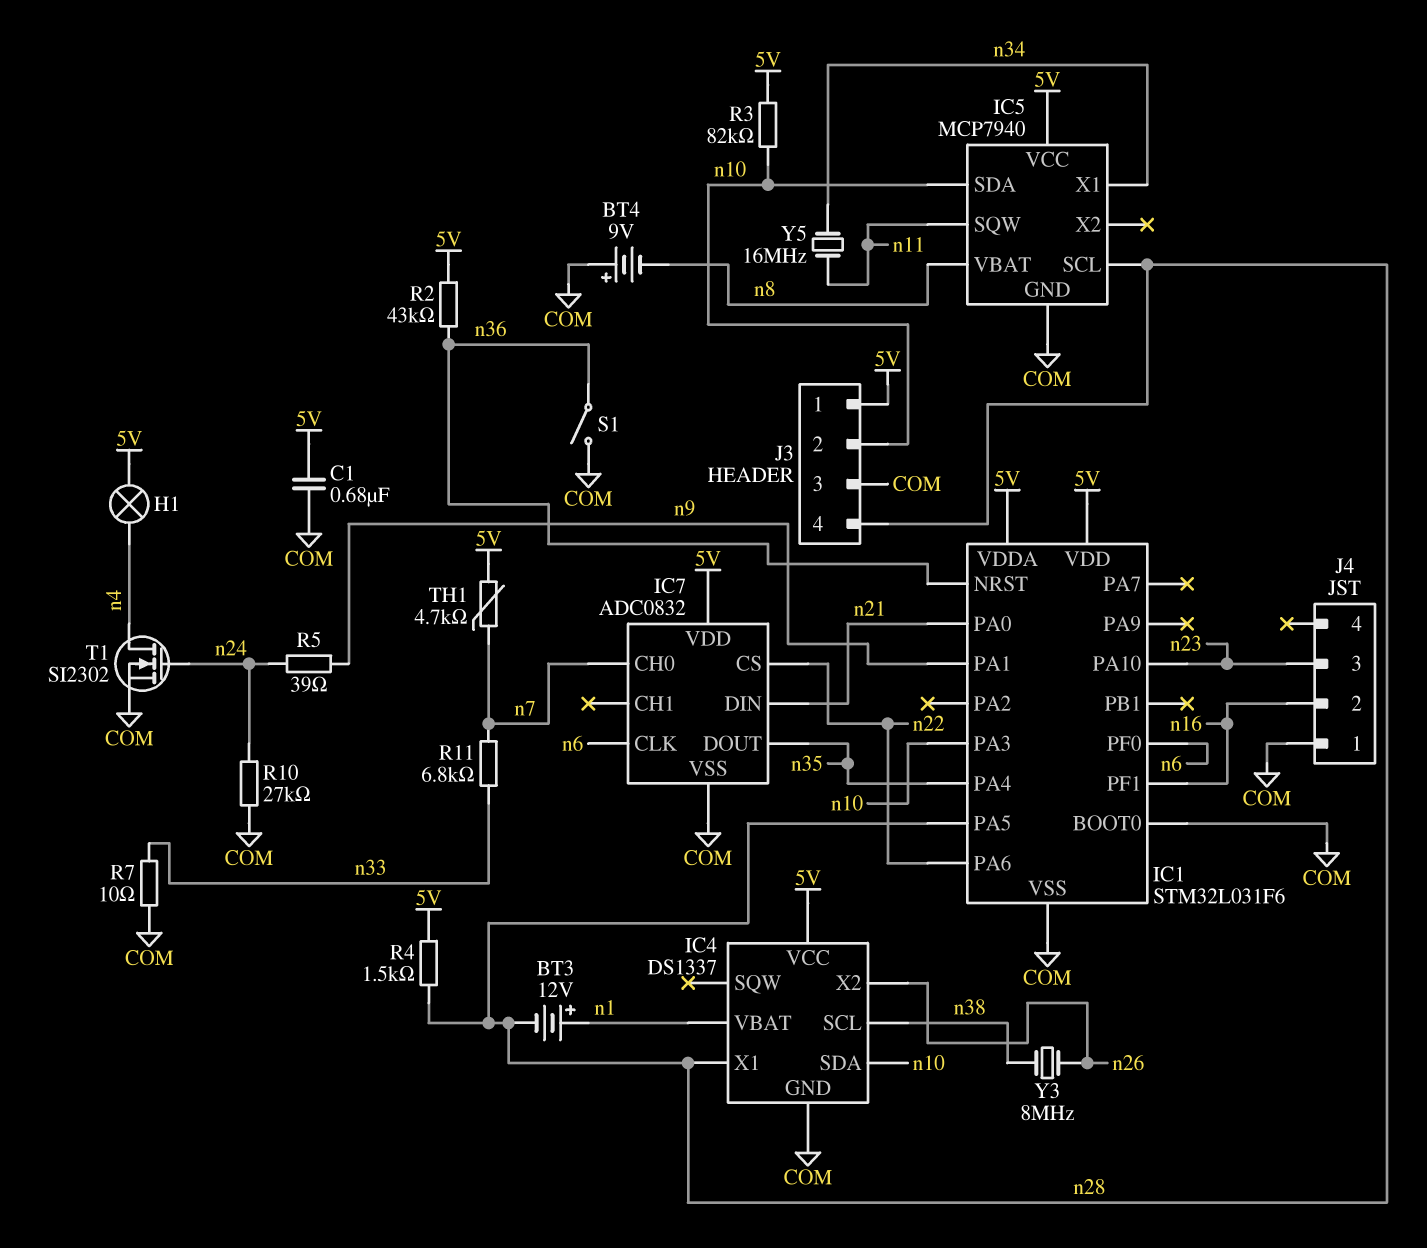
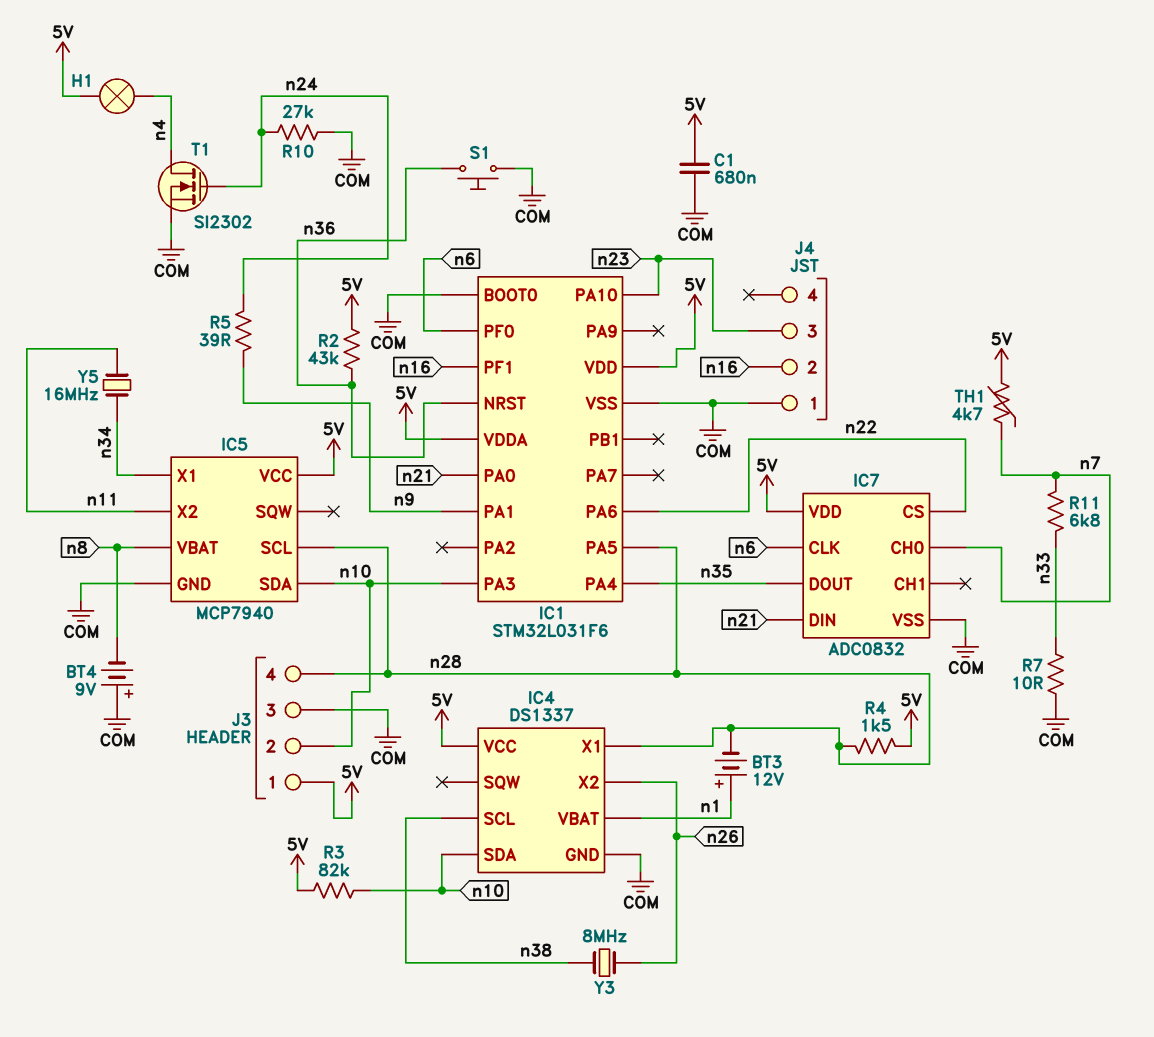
IC5 pin SQW: n11 -> none
IC5 pin X2: none -> n11
S1: switch (COM, n36) -> button (COM, n36)

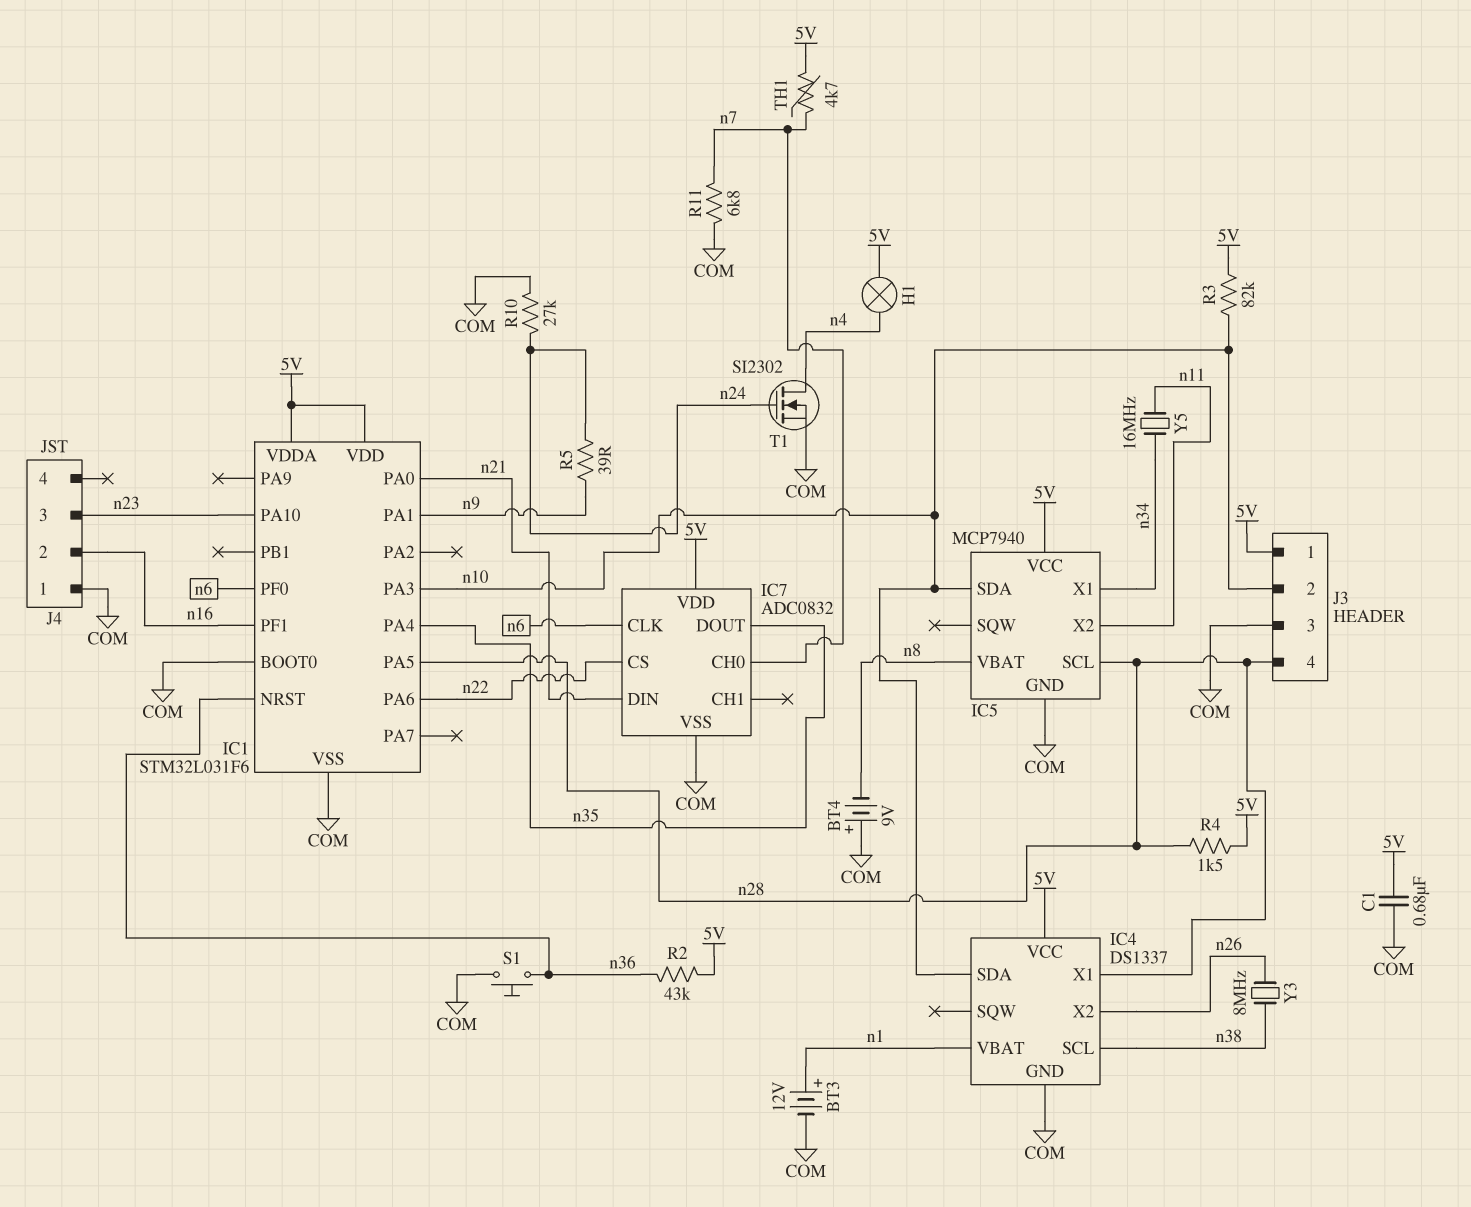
BT3: 12V (plus n1, minus n28) -> 12V (plus n1, minus COM)
R7: 10 (COM, n33) -> none
R11: 6.8k (n7, n33) -> 6.8k (COM, n7)

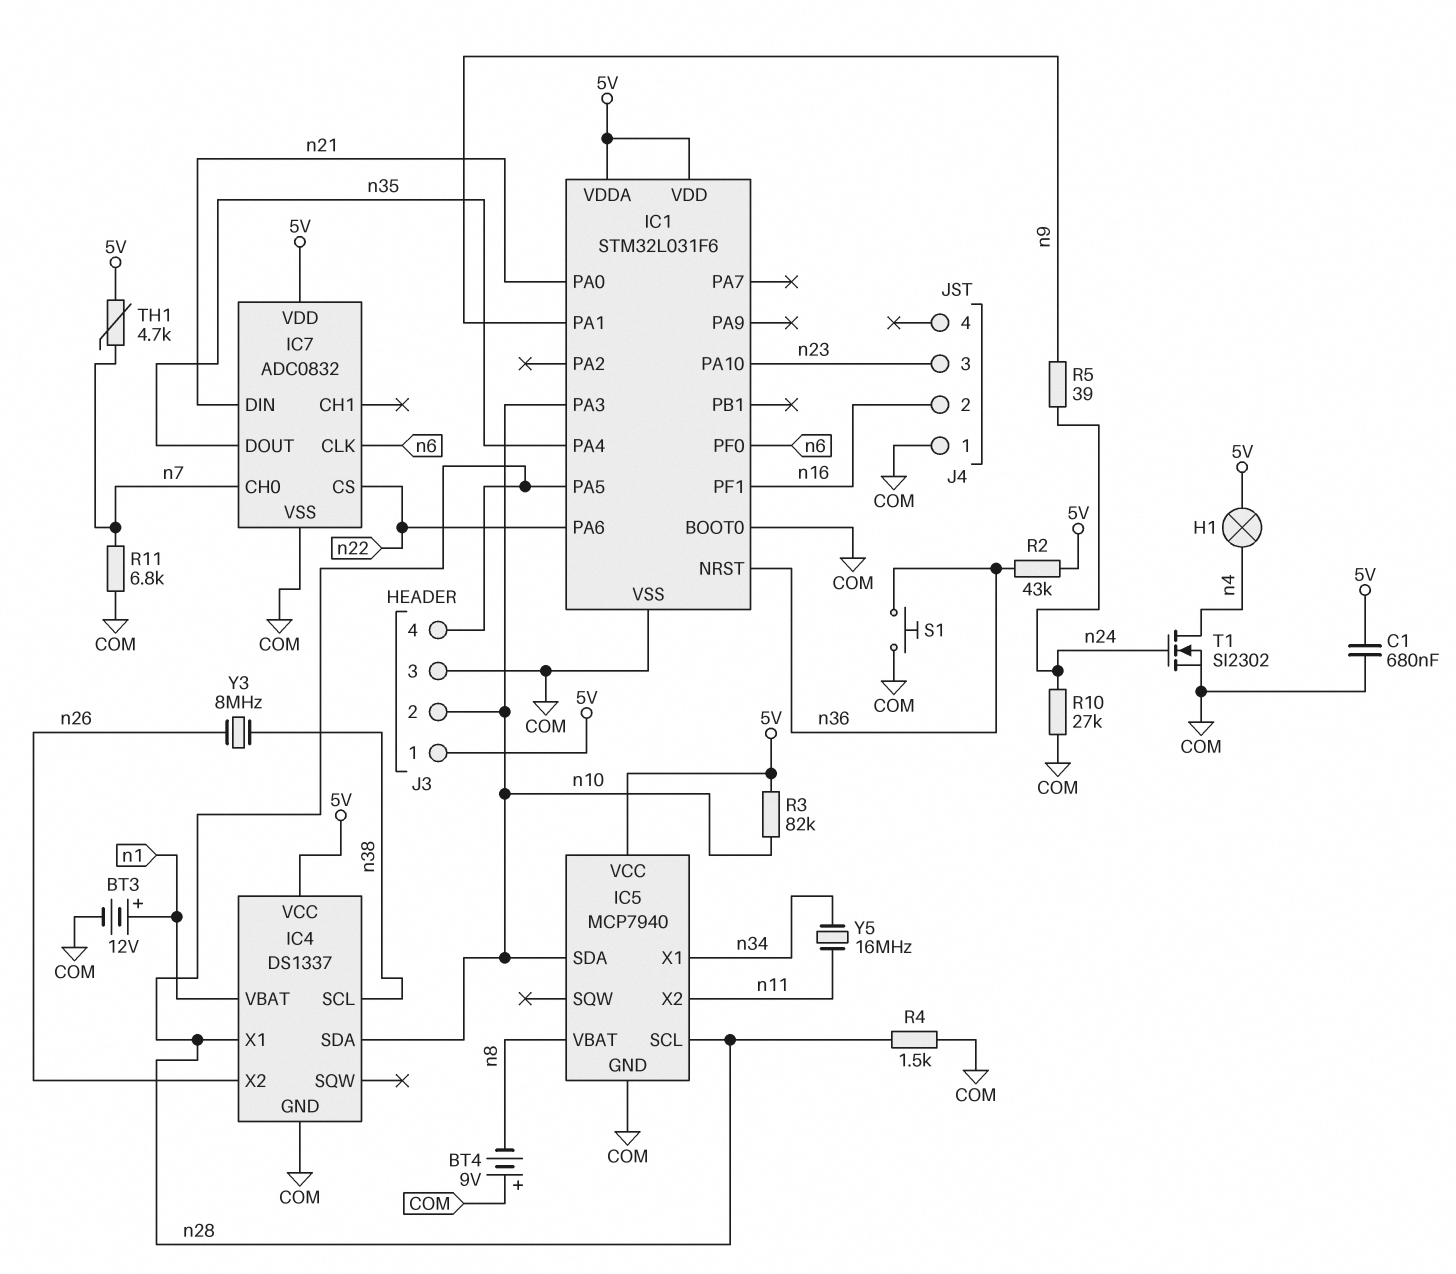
R4: 1.5k (5V, n28) -> 1.5k (COM, n28)

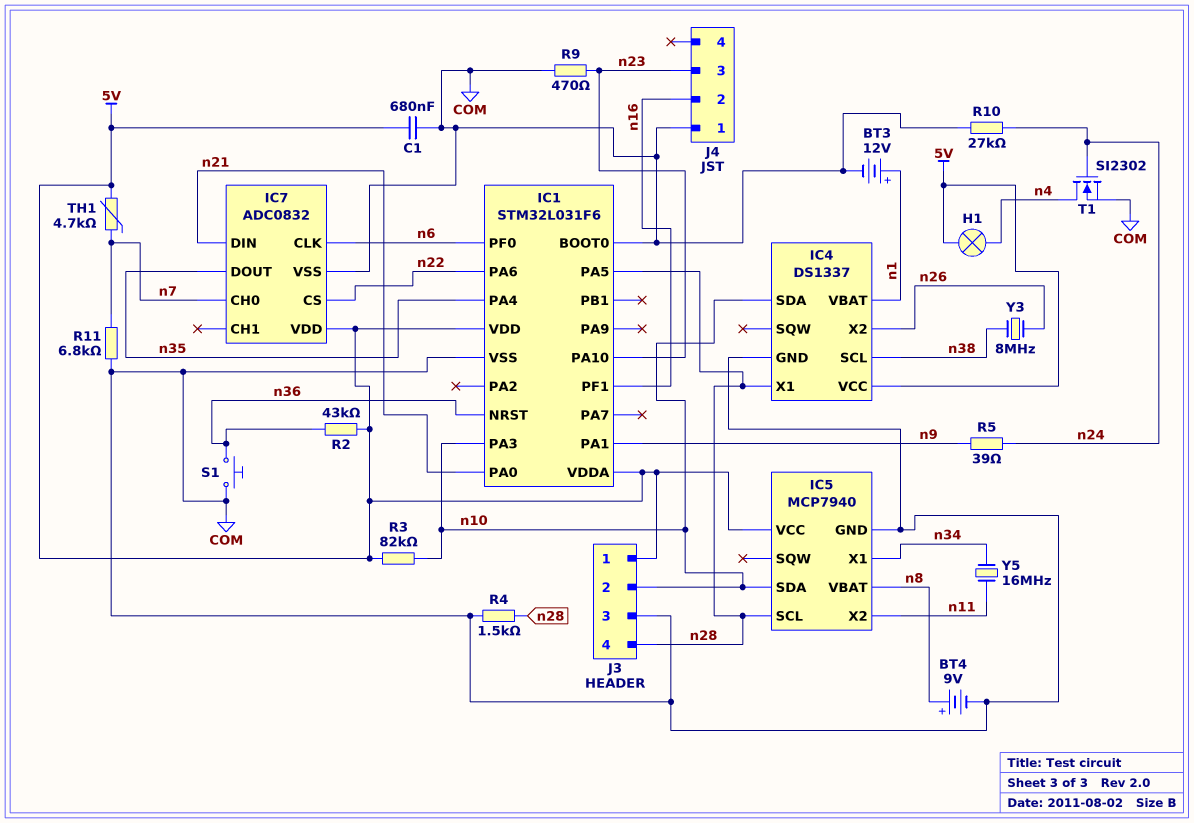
BT4: 9V (plus COM, minus n8) -> 9V (plus n8, minus COM)
R9: none -> 470 (COM, n23)

